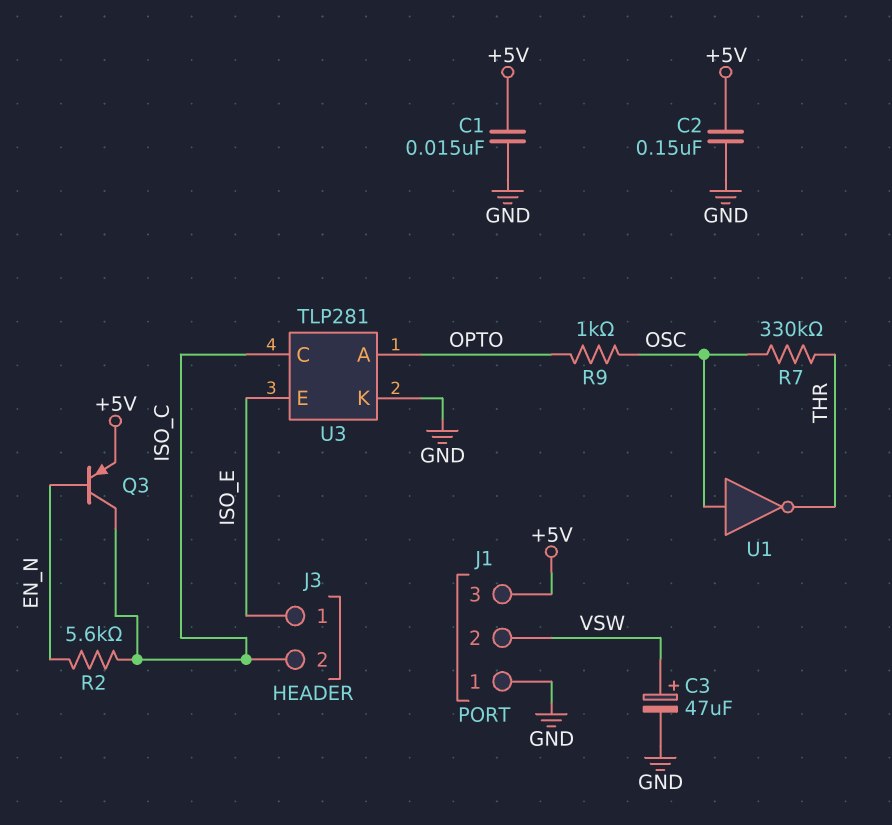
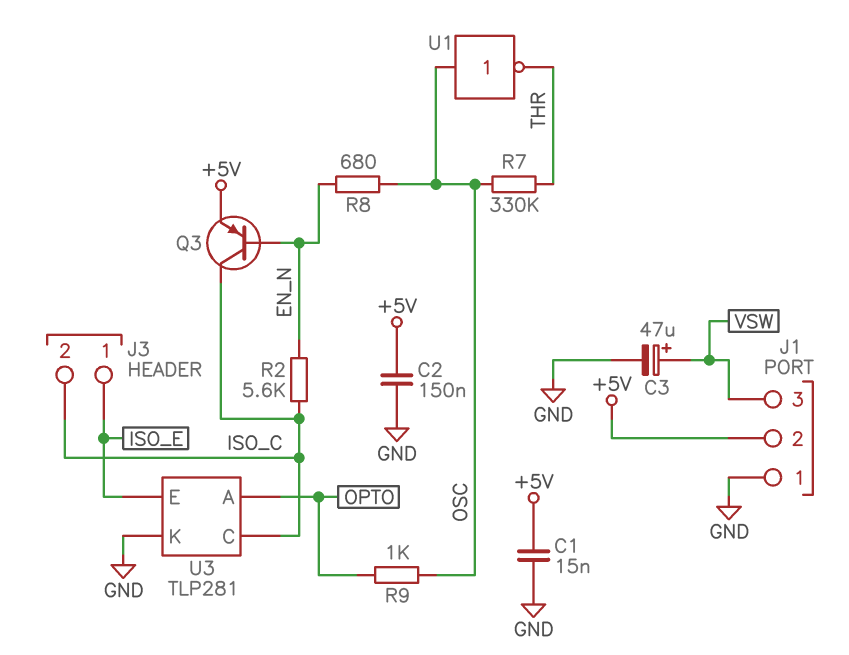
J1 pin 2: VSW -> +5V
J1 pin 3: +5V -> VSW
R8: none -> 680 (EN_N, OSC)

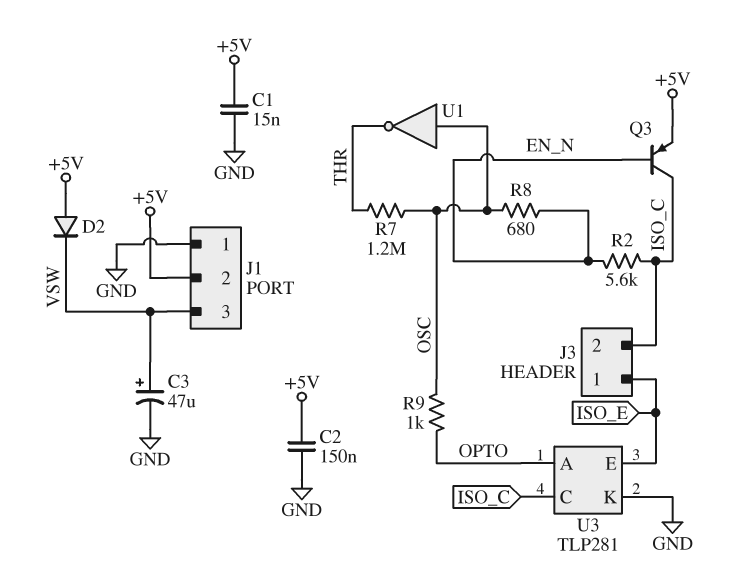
D2: none -> diode (A +5V, K VSW)
R7: 330k (OSC, THR) -> 1.2M (OSC, THR)

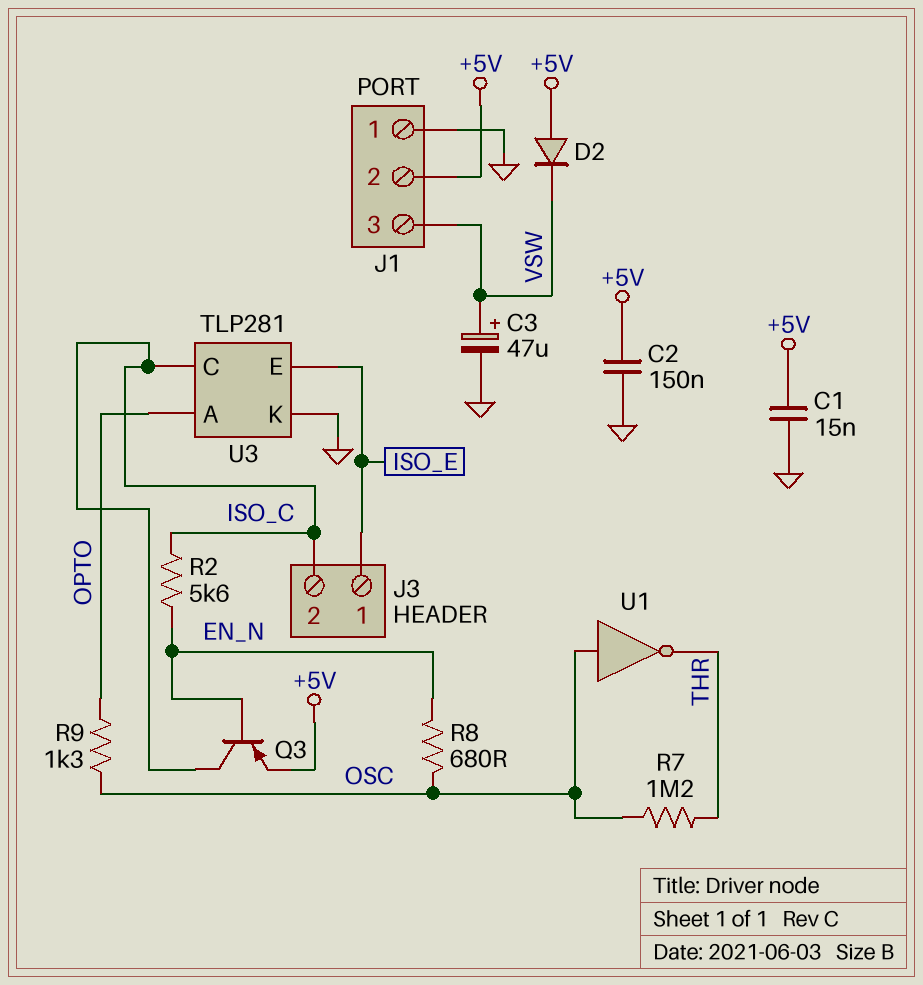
R9: 1k (OPTO, OSC) -> 1.3k (OPTO, OSC)

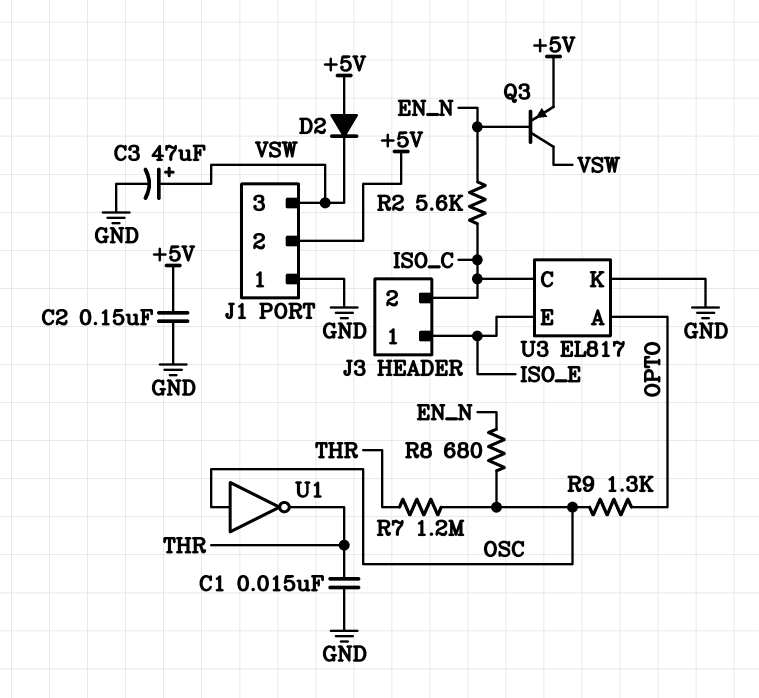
C1: 15nF (+5V, GND) -> 15nF (GND, THR)
Q3: PNP (B EN_N, C ISO_C, E +5V) -> PNP (B EN_N, C VSW, E +5V)
U3: TLP281 -> EL817

